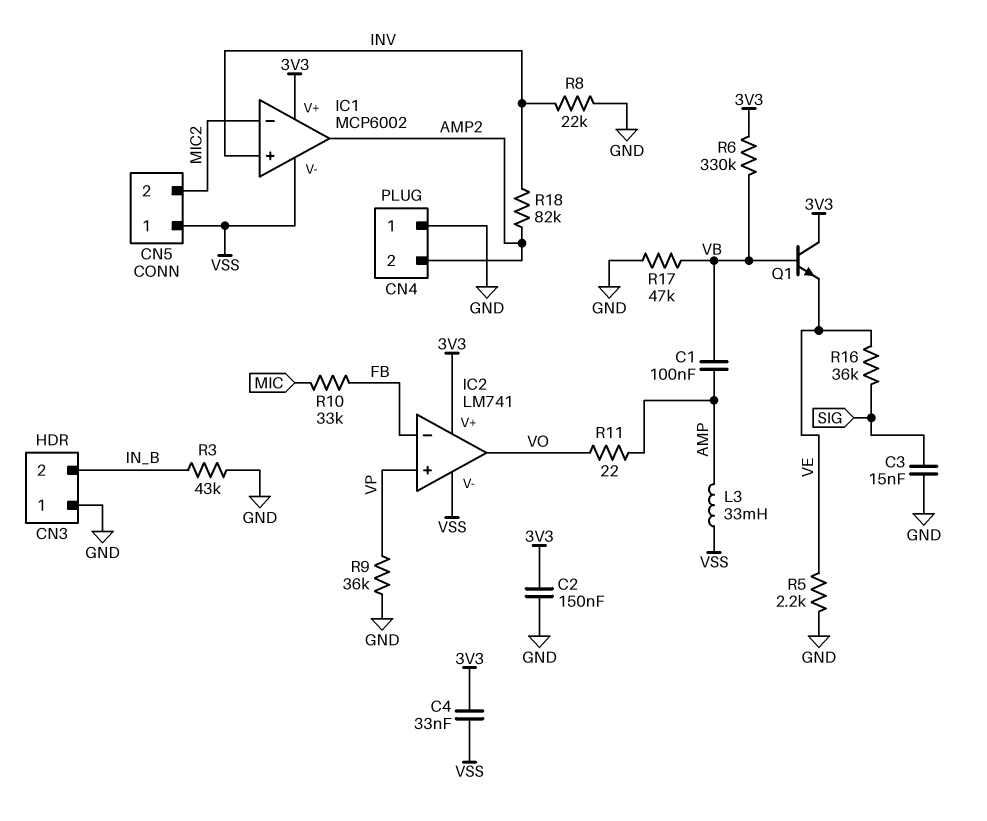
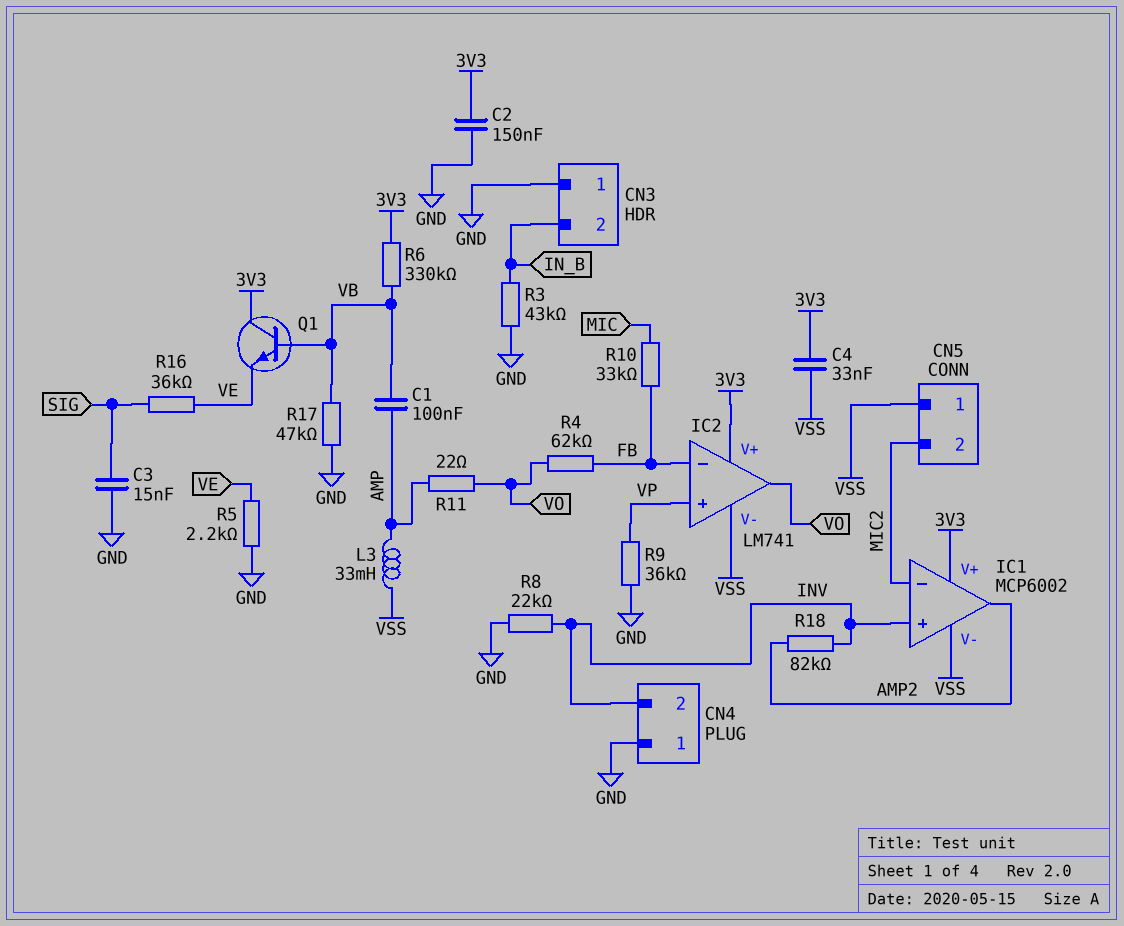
CN4 pin 2: AMP2 -> INV
R4: none -> 62k (FB, VO)

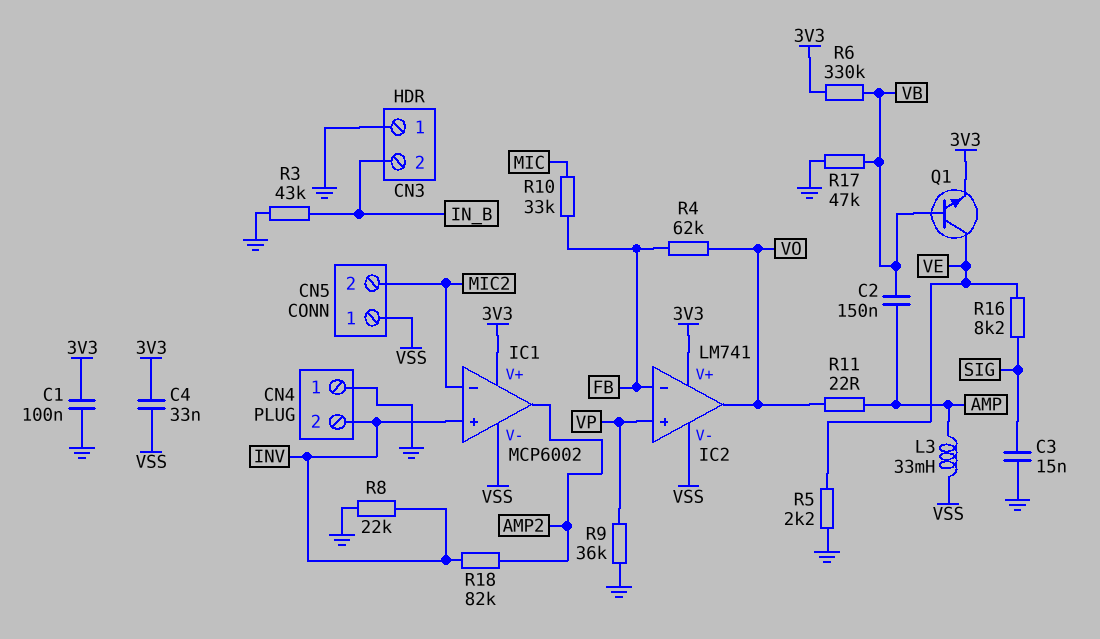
C1: 100nF (AMP, VB) -> 100nF (3V3, GND)
C2: 150nF (3V3, GND) -> 150nF (AMP, VB)
Q1: NPN (B VB, C 3V3, E VE) -> NPN (B VB, C VE, E 3V3)
R16: 36k (SIG, VE) -> 8.2k (SIG, VE)

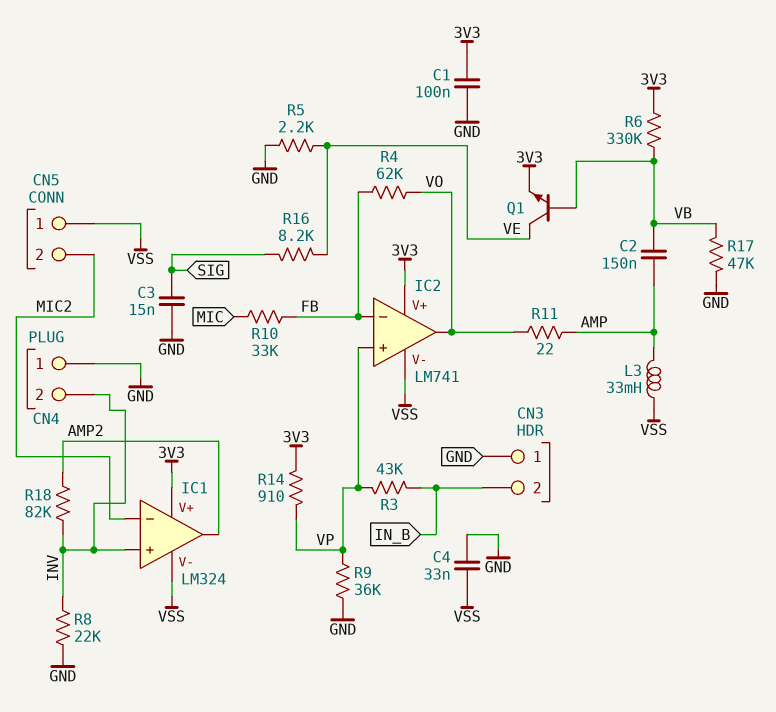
C4: 33nF (3V3, VSS) -> 33nF (GND, VSS)
IC1: MCP6002 -> LM324
R3: 43k (GND, IN_B) -> 43k (IN_B, VP)
R14: none -> 910 (3V3, VP)

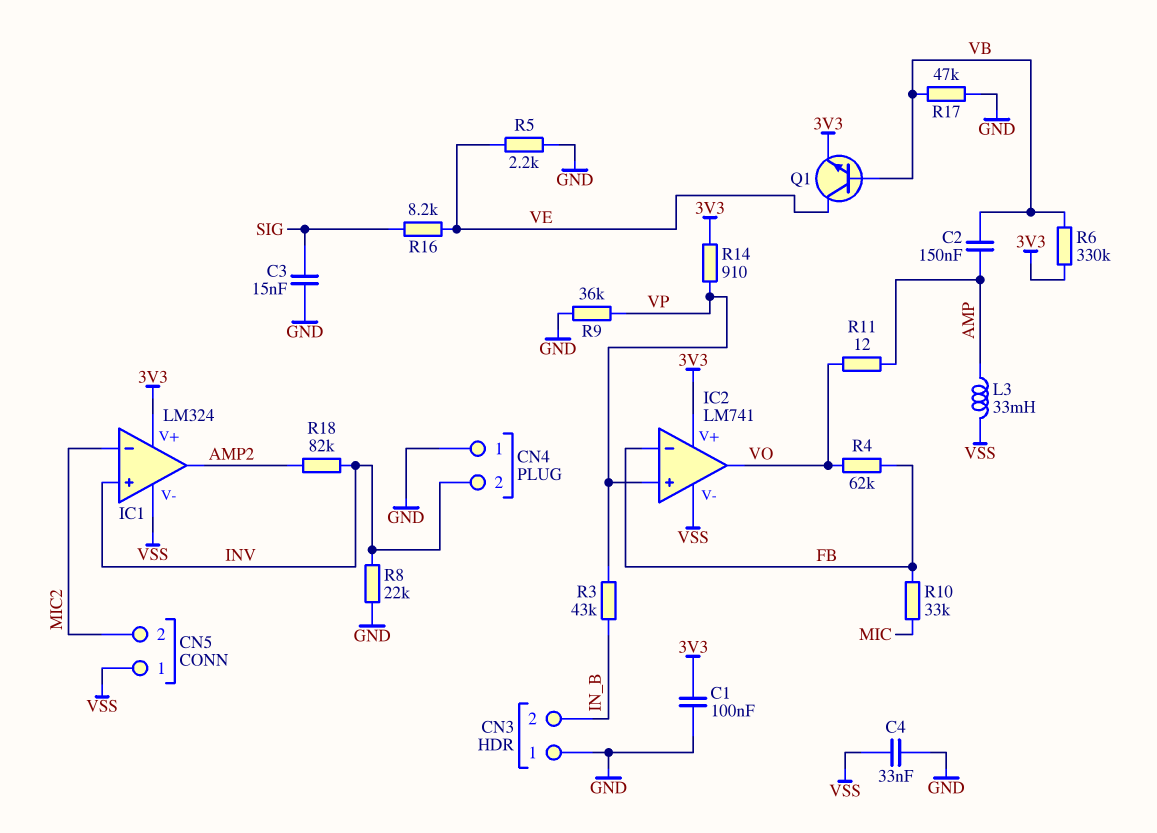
R11: 22 (AMP, VO) -> 12 (AMP, VO)

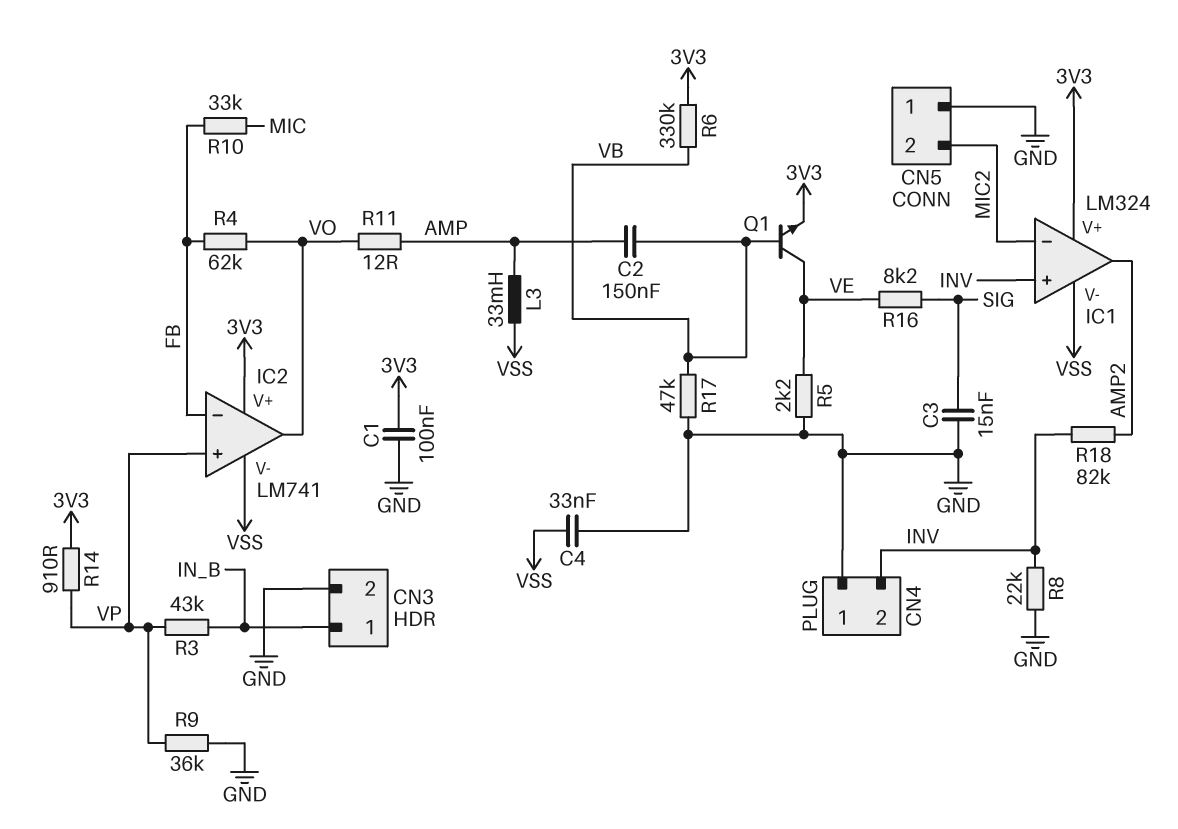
CN3 pin 1: GND -> IN_B
CN3 pin 2: IN_B -> GND
CN5 pin 1: VSS -> GND

